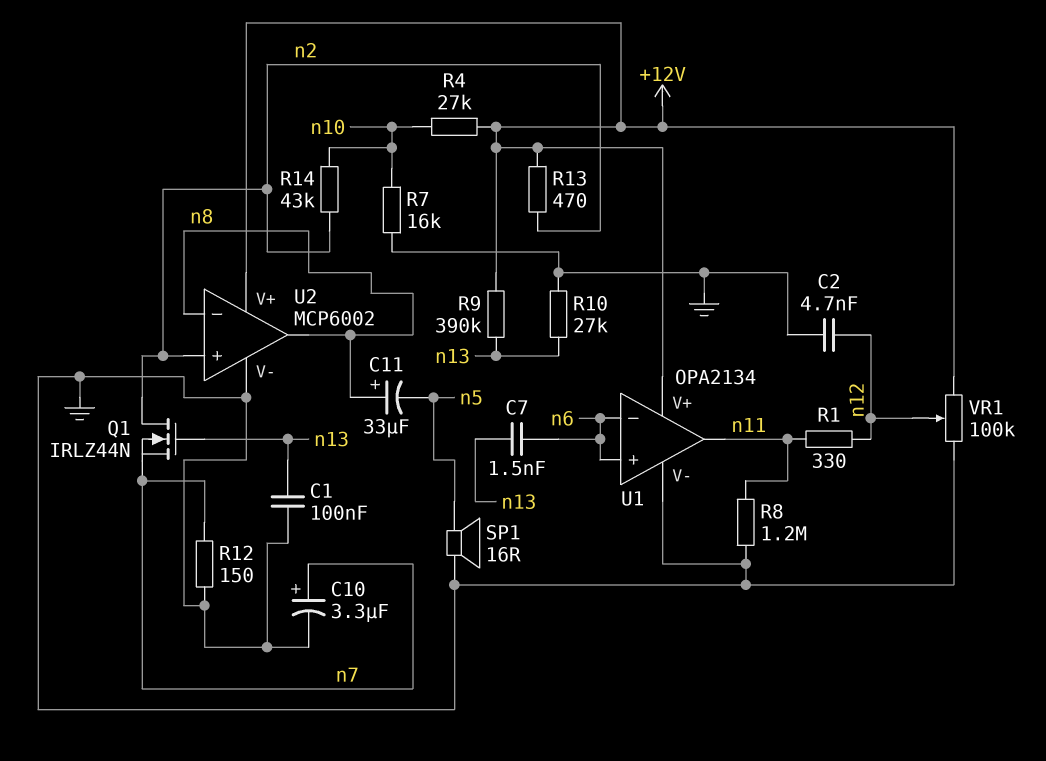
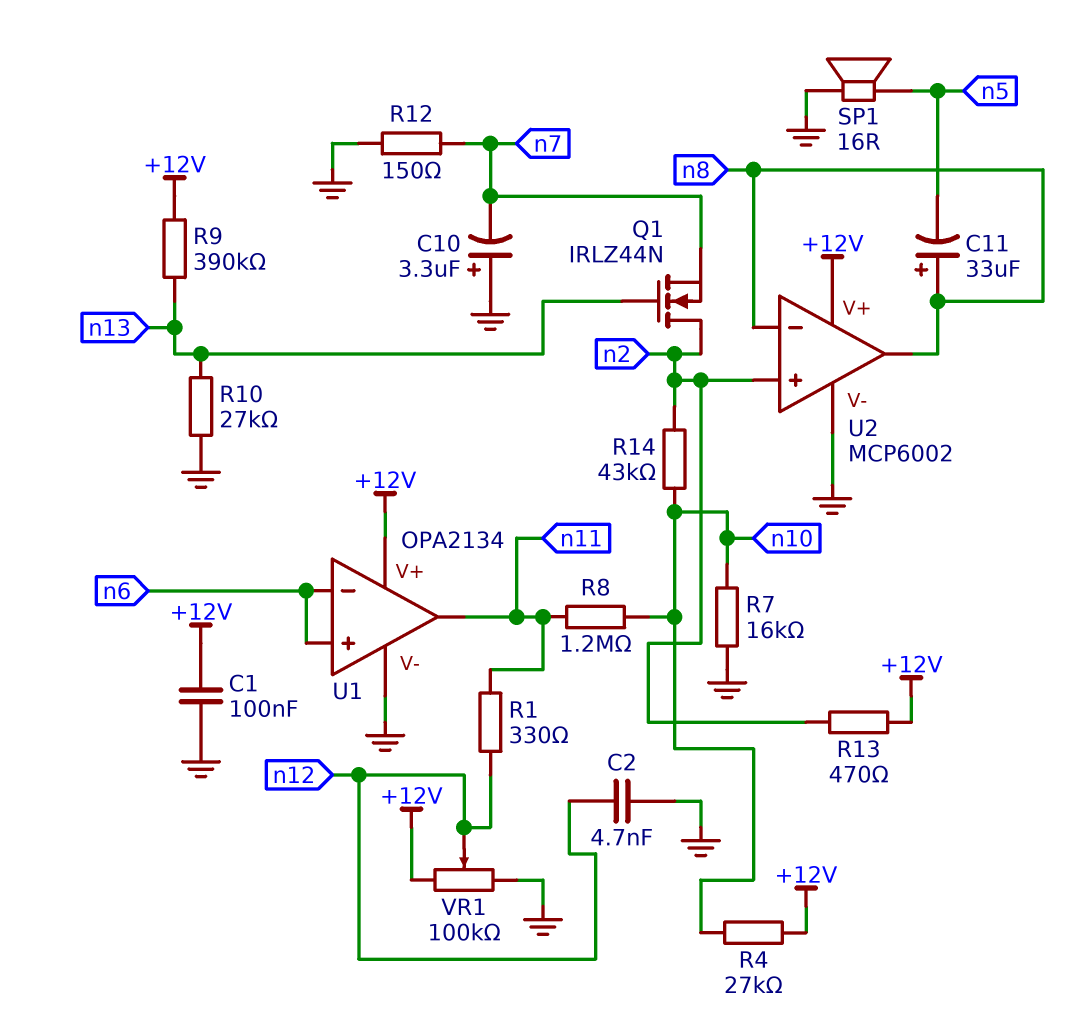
C1: 100nF (GND, n13) -> 100nF (+12V, GND)
C7: 1.5nF (n6, n13) -> none
C10: 3.3uF (plus n7, minus GND) -> 3.3uF (plus GND, minus n7)
R8: 1.2M (GND, n11) -> 1.2M (n10, n11)

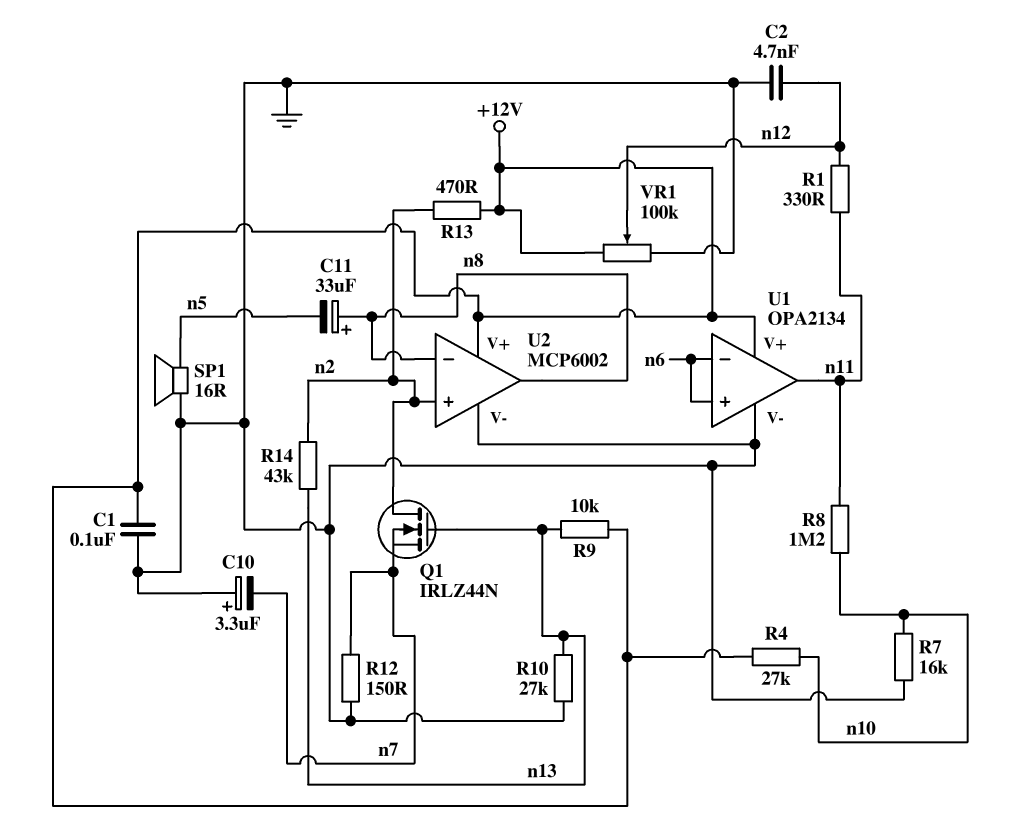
R9: 390k (+12V, n13) -> 10k (+12V, n13)
R14: 43k (n2, n10) -> 43k (n2, n13)

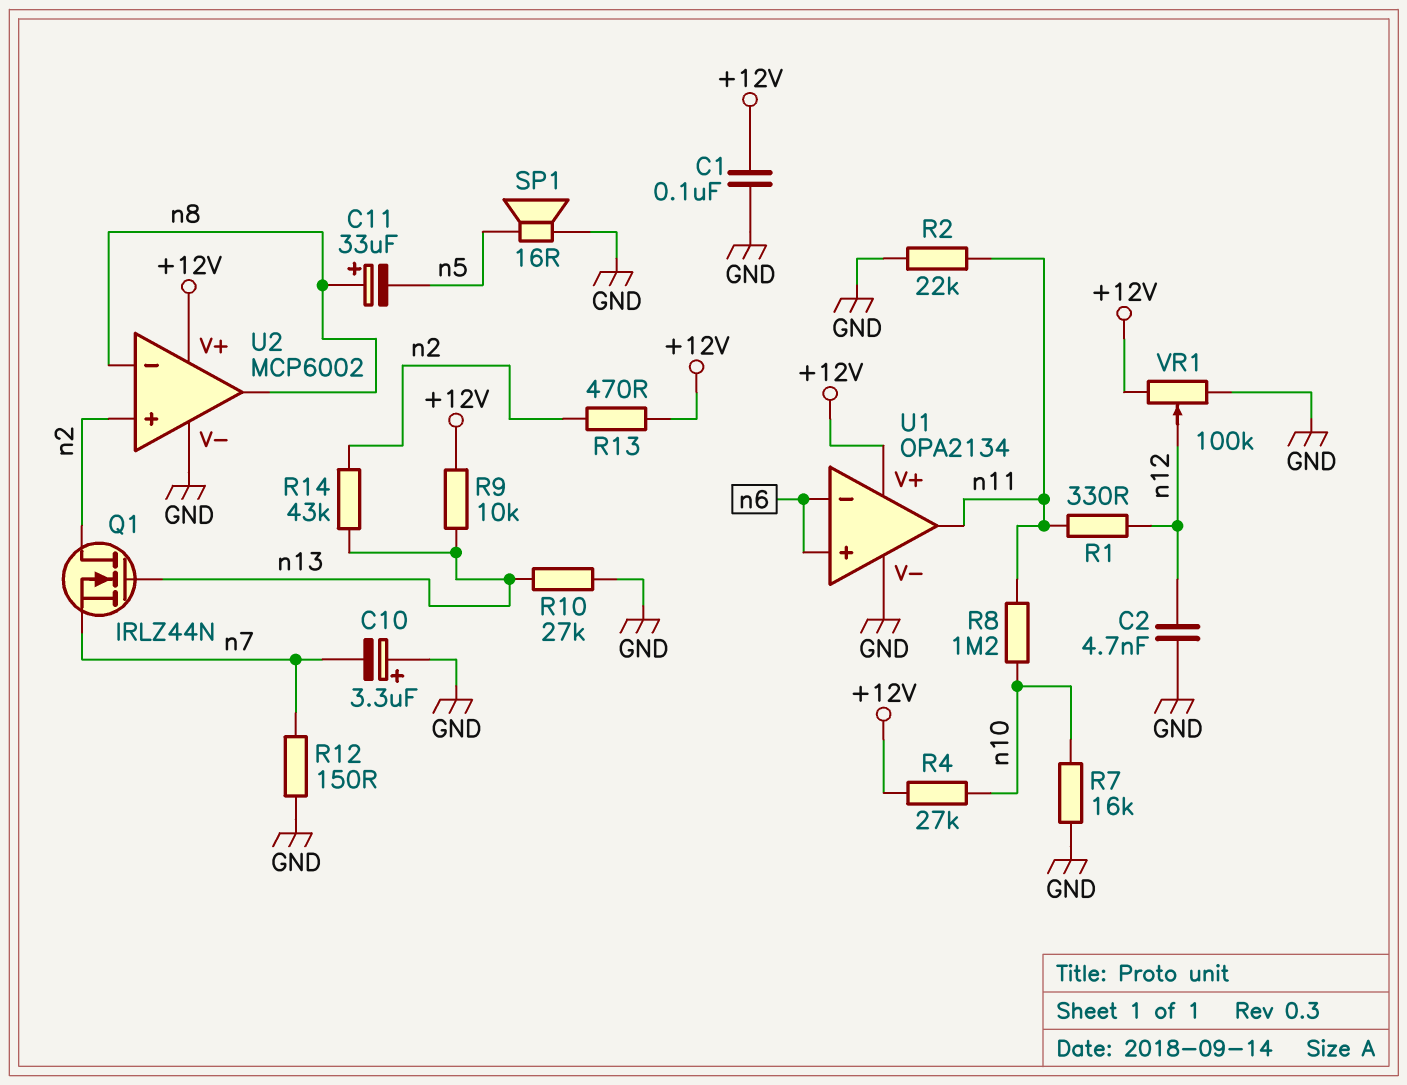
R2: none -> 22k (GND, n11)

